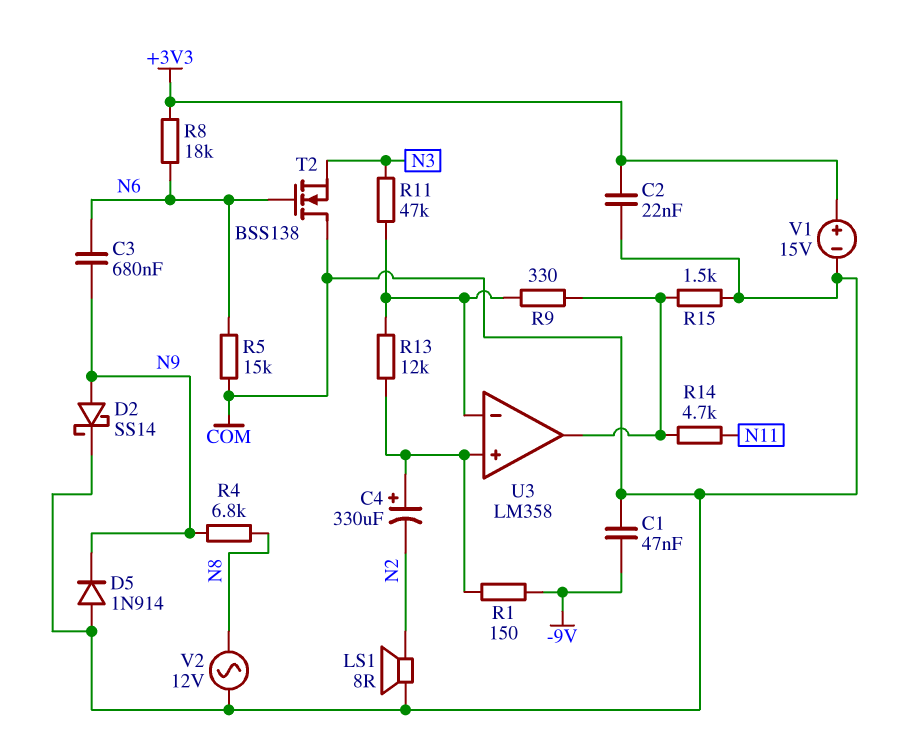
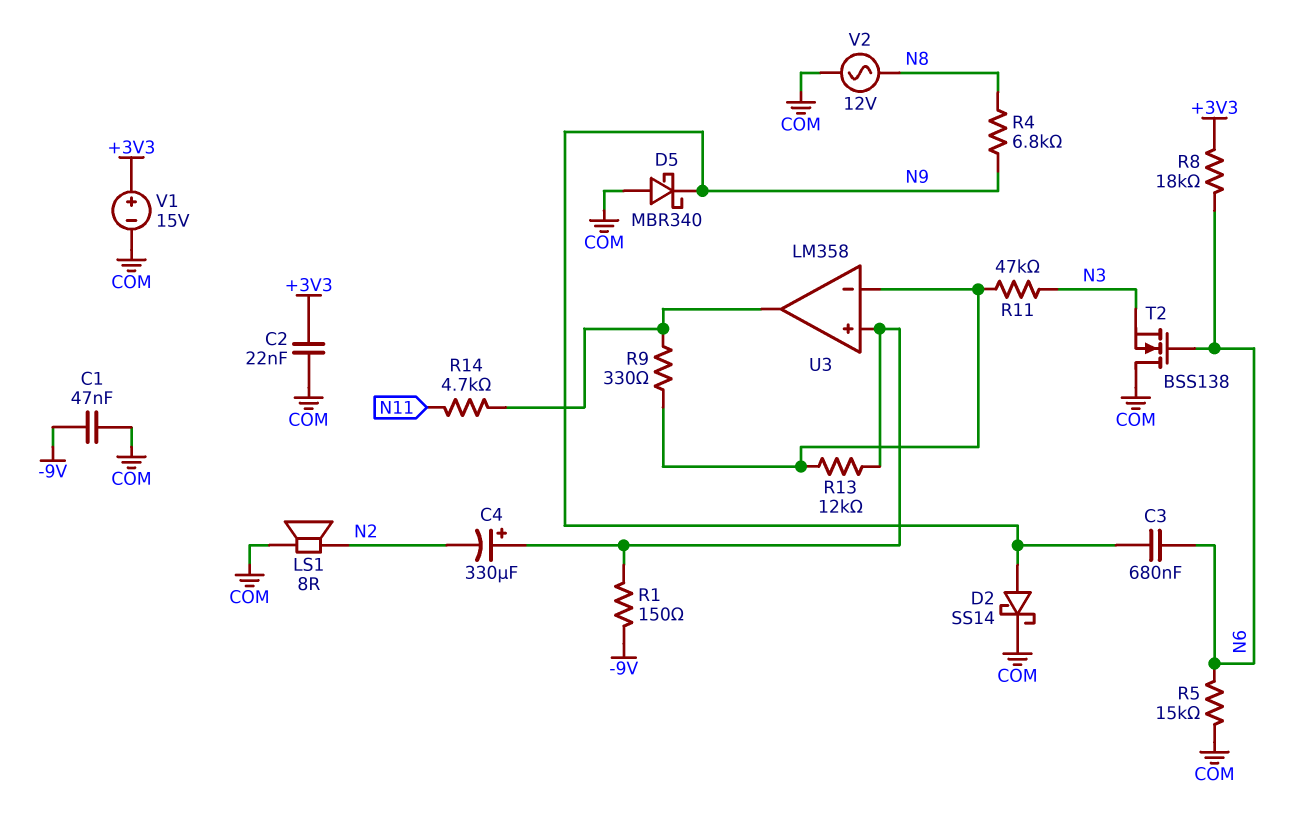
D5: diode 1N914 (A COM, K N9) -> schottky MBR340 (A COM, K N9)
R15: 1.5k (COM, U3/out) -> none

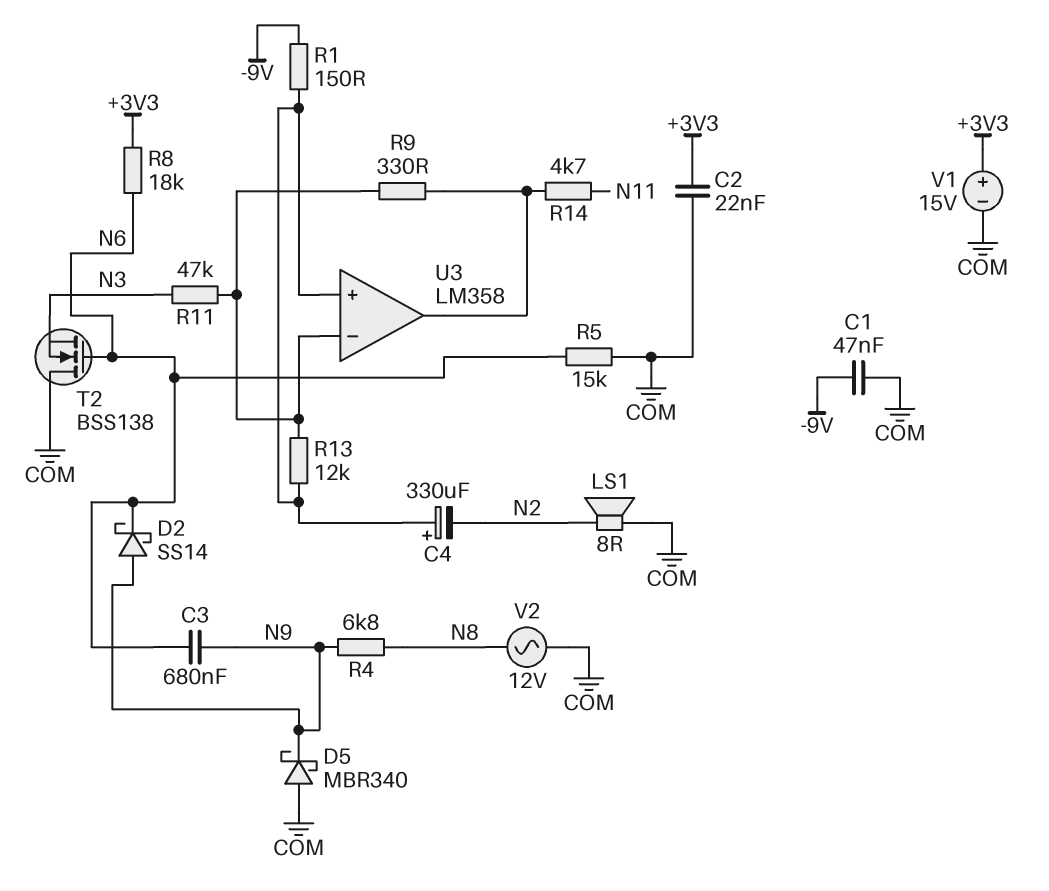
D2: schottky SS14 (A N9, K COM) -> schottky SS14 (A N9, K N6)

